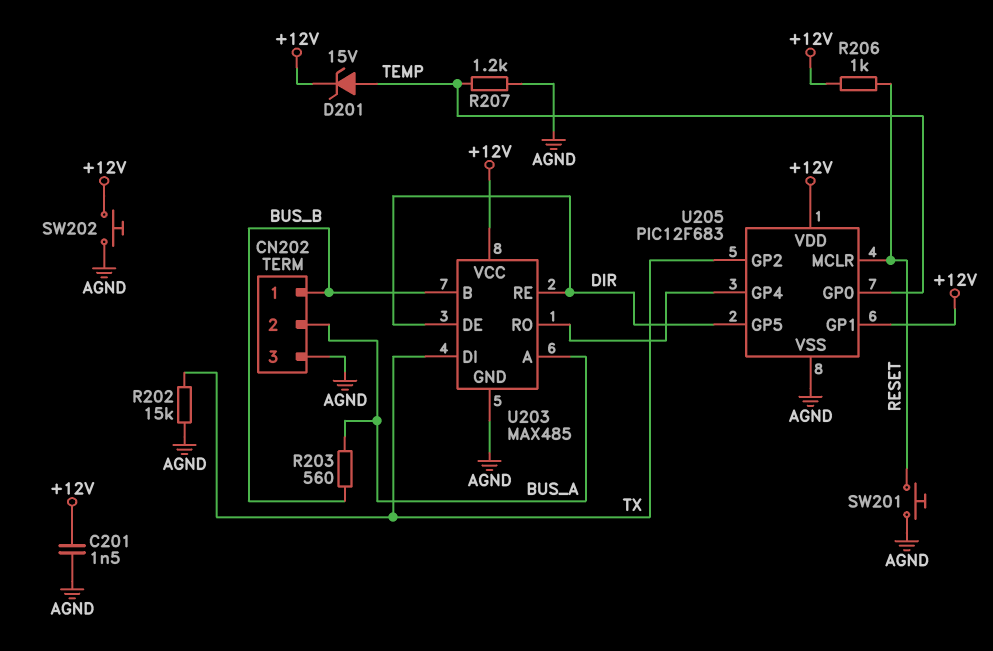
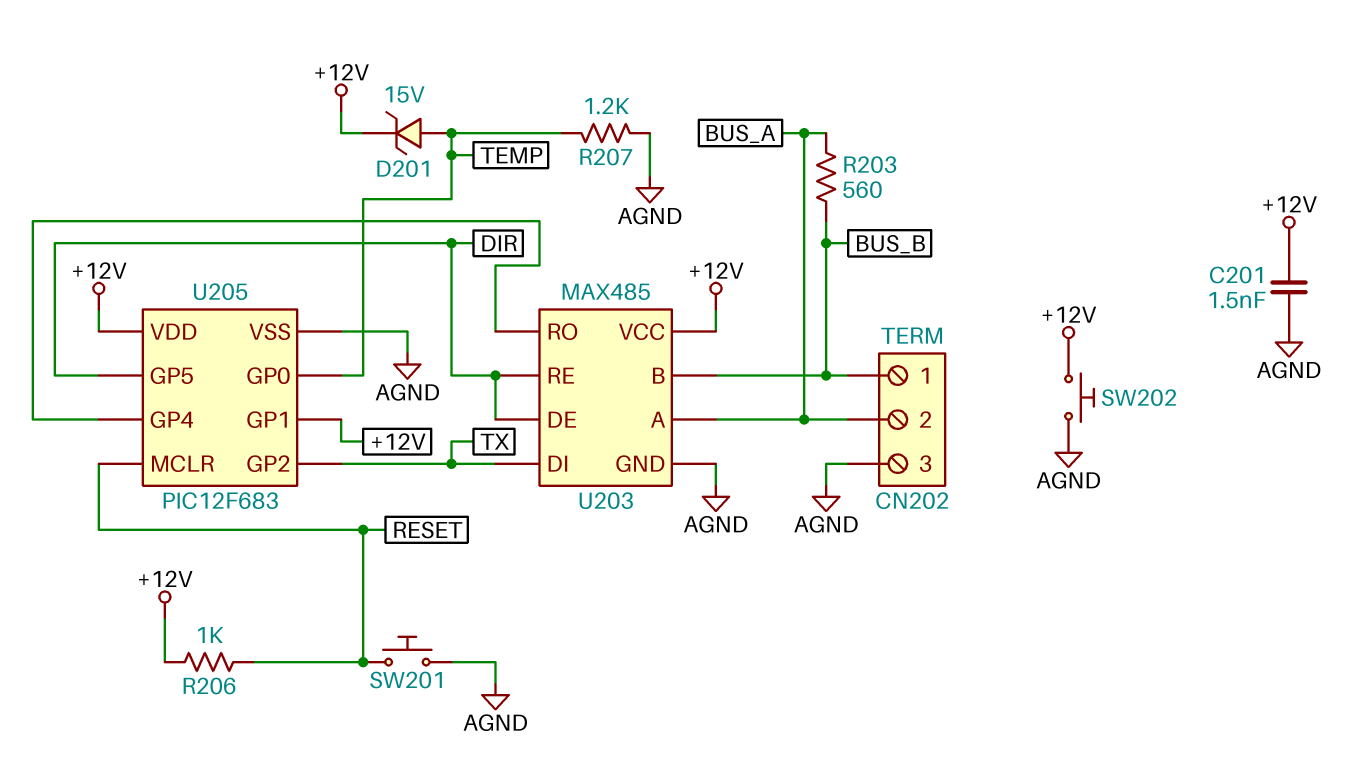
R202: 15k (AGND, TX) -> none

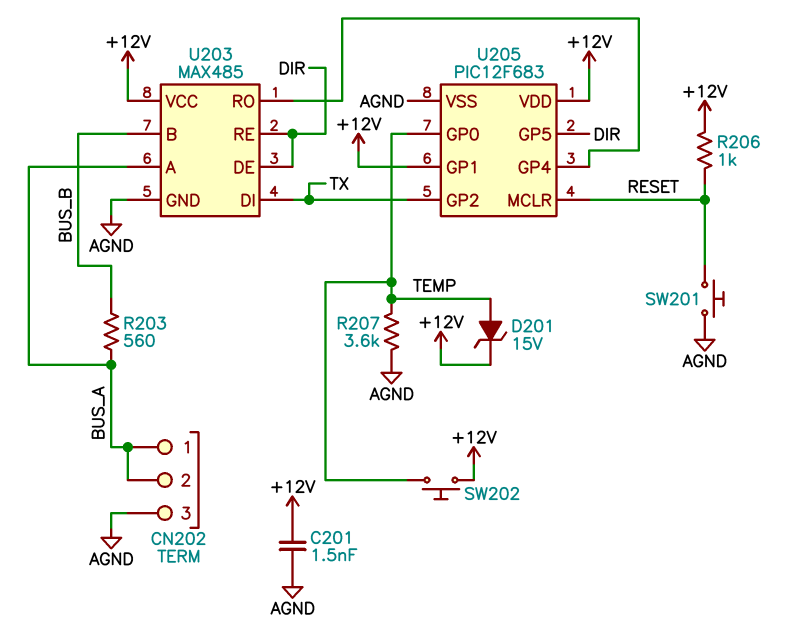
CN202 pin 1: BUS_B -> BUS_A
R207: 1.2k (AGND, TEMP) -> 3.6k (AGND, TEMP)
SW202: button (+12V, AGND) -> button (+12V, TEMP)

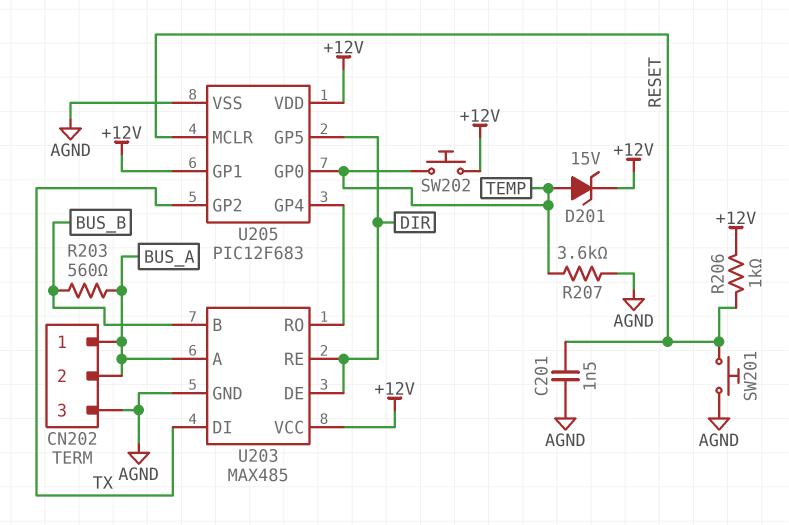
C201: 1.5nF (+12V, AGND) -> 1.5nF (AGND, RESET)

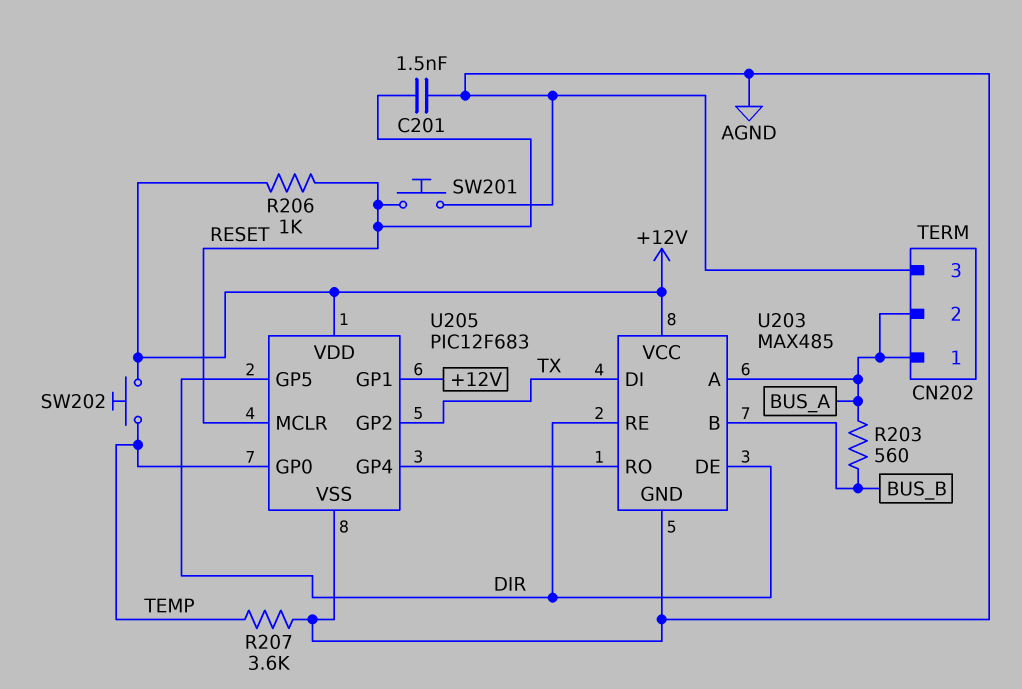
D201: zener 15V (A TEMP, K +12V) -> none

